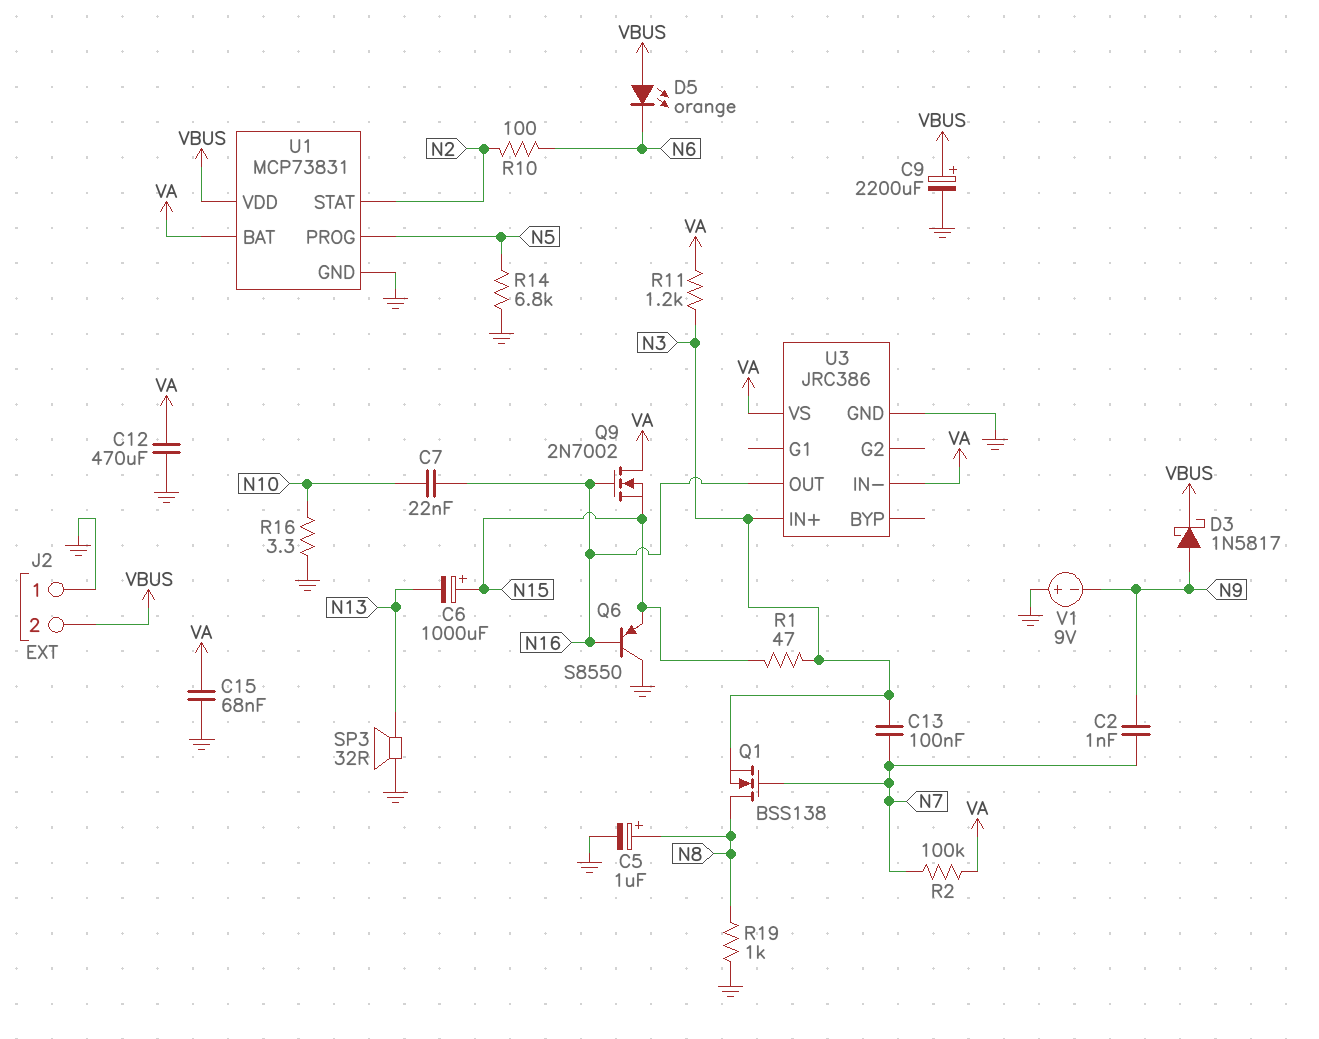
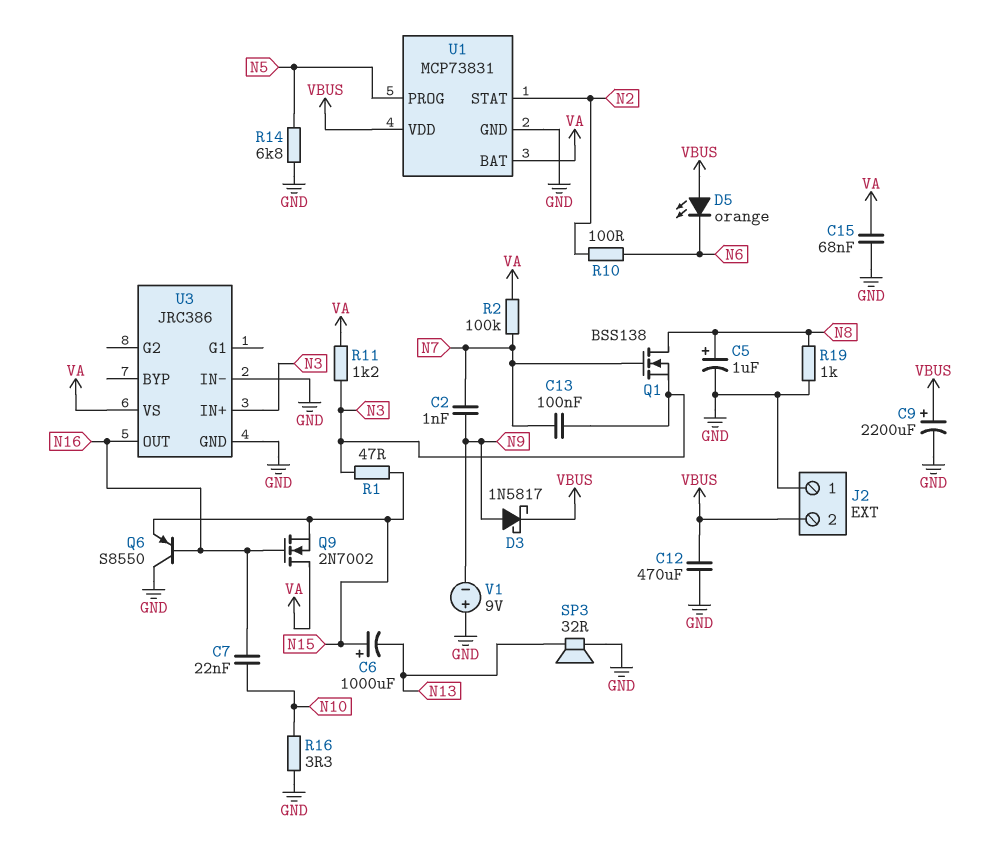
C12: 470uF (GND, VA) -> 470uF (GND, VBUS)
U3 pin IN-: VA -> GND

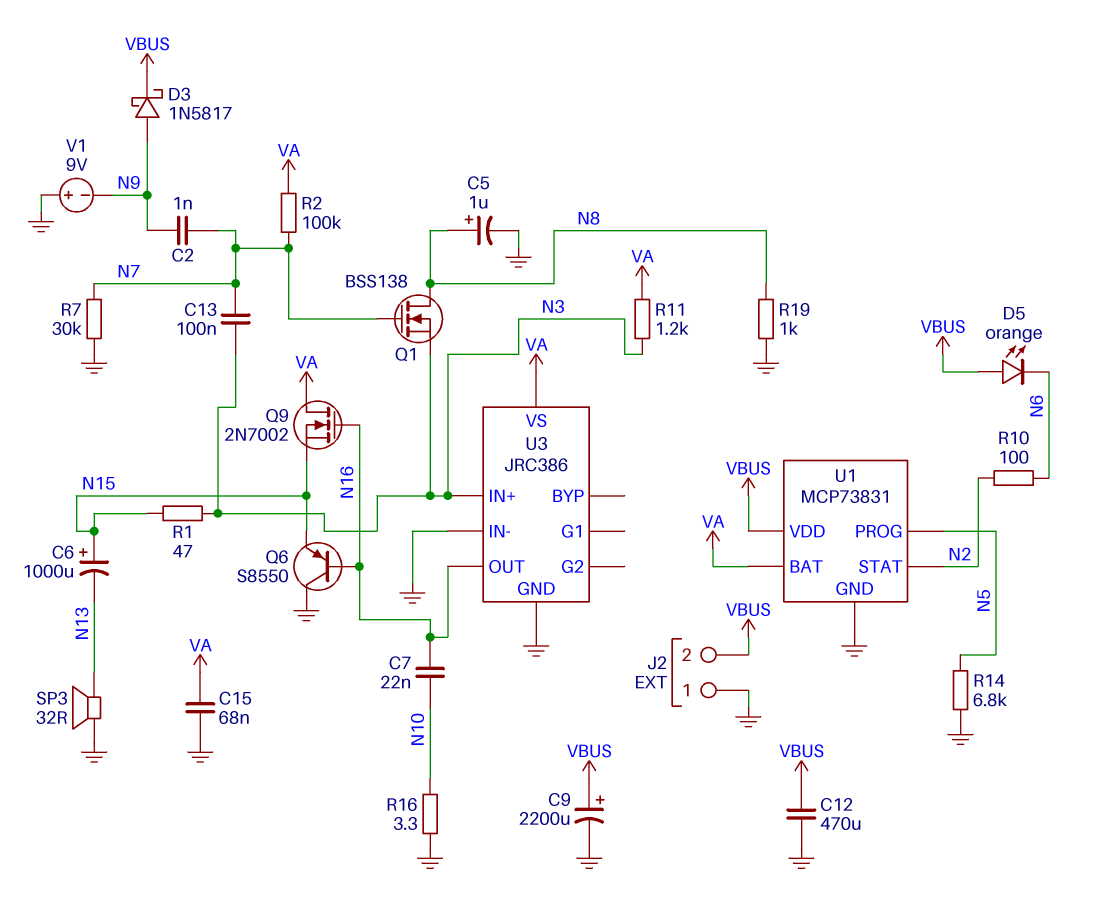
R7: none -> 30k (GND, N7)

